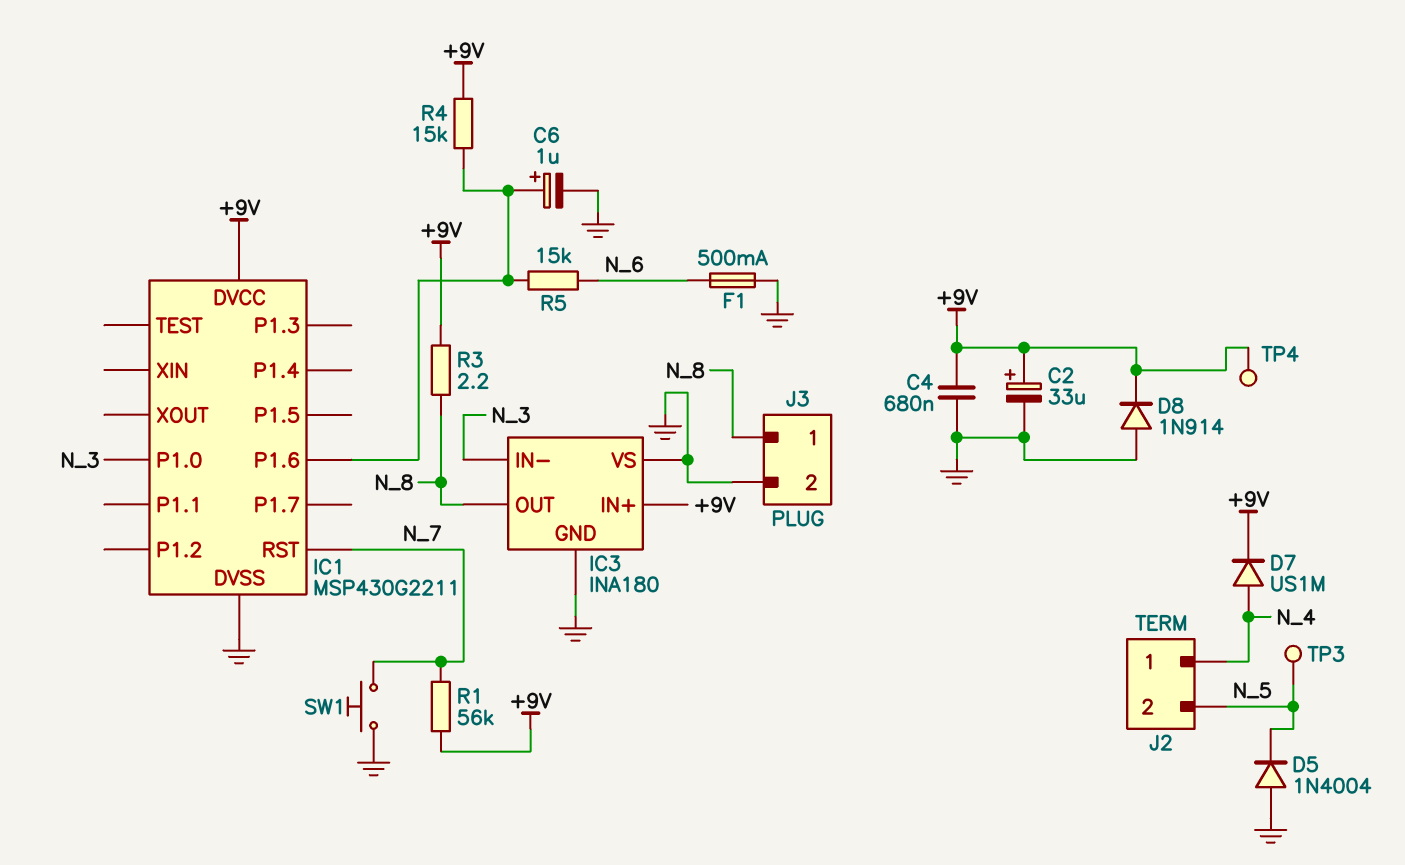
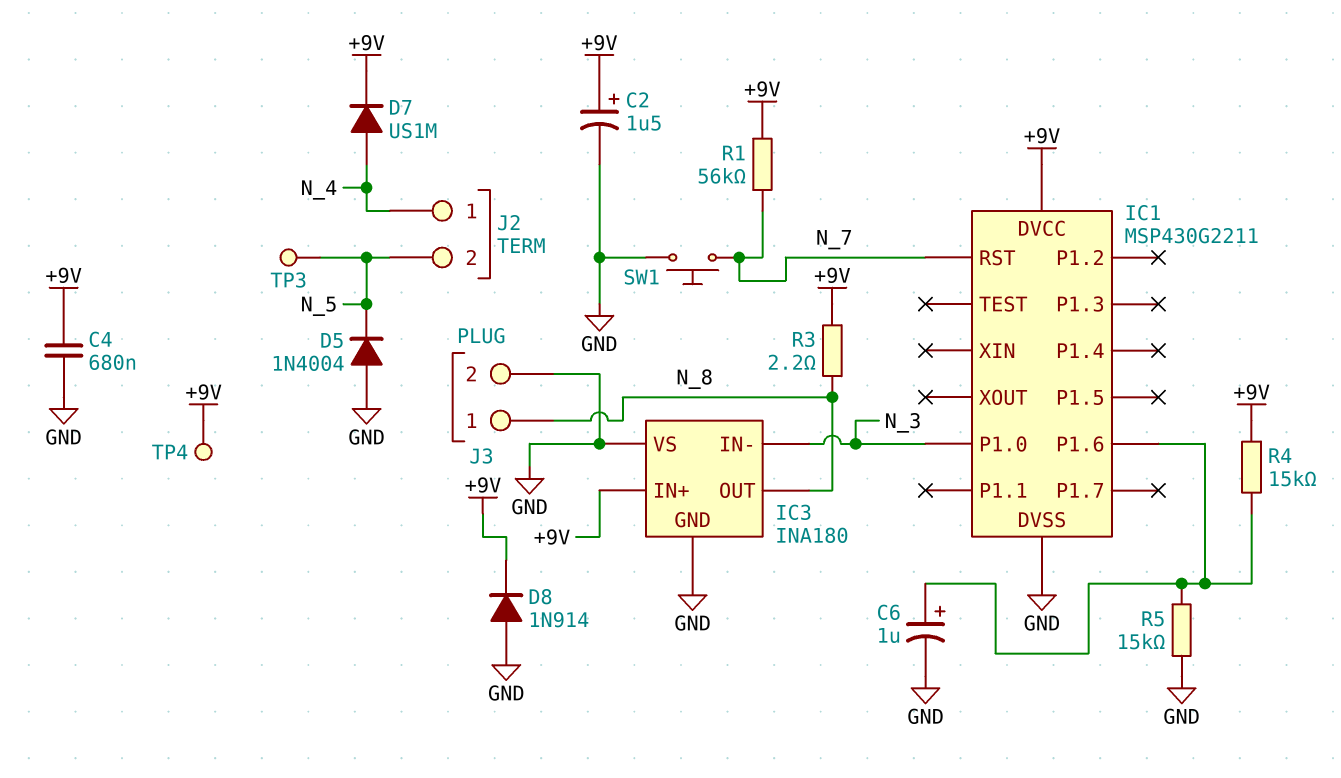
C2: 33uF (plus +9V, minus GND) -> 1.5uF (plus +9V, minus GND)
F1: 500mA (GND, N_6) -> none
R5: 15k (IC1/P1.6, N_6) -> 15k (GND, IC1/P1.6)

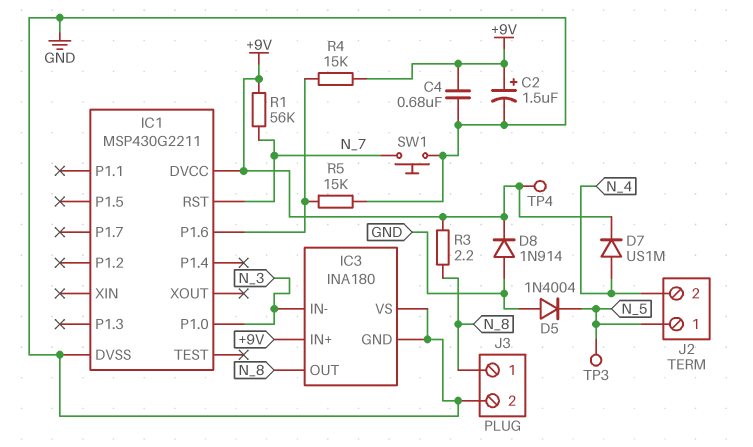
C6: 1uF (plus IC1/P1.6, minus GND) -> none
J2 pin 1: N_4 -> N_5
J2 pin 2: N_5 -> N_4

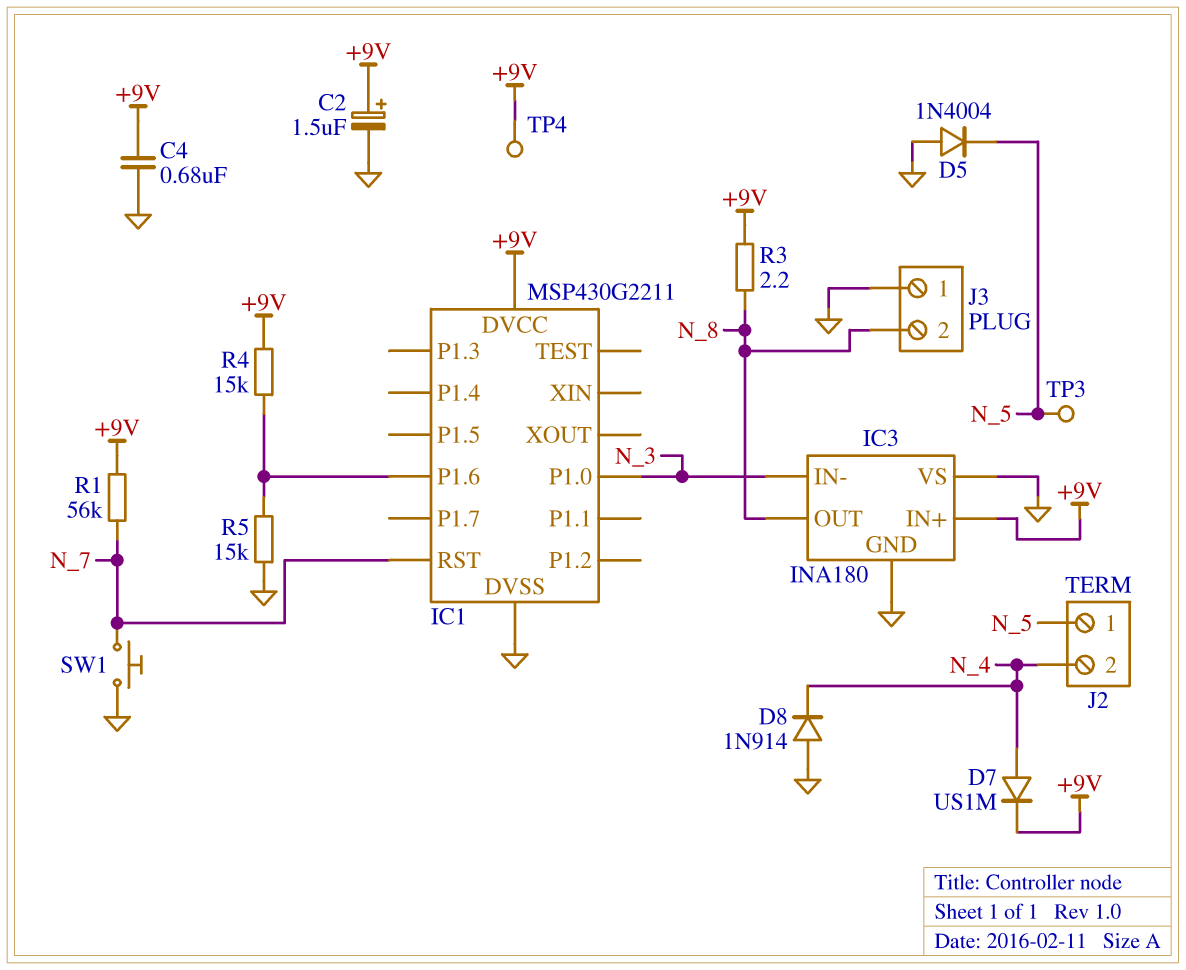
D8: diode 1N914 (A GND, K +9V) -> diode 1N914 (A GND, K N_4)
J3 pin 1: N_8 -> GND
J3 pin 2: GND -> N_8

